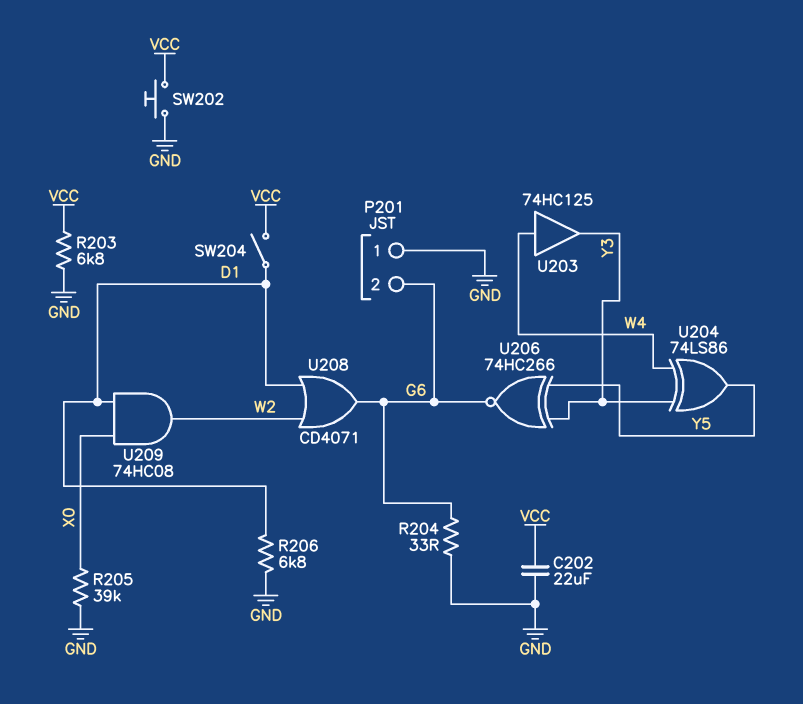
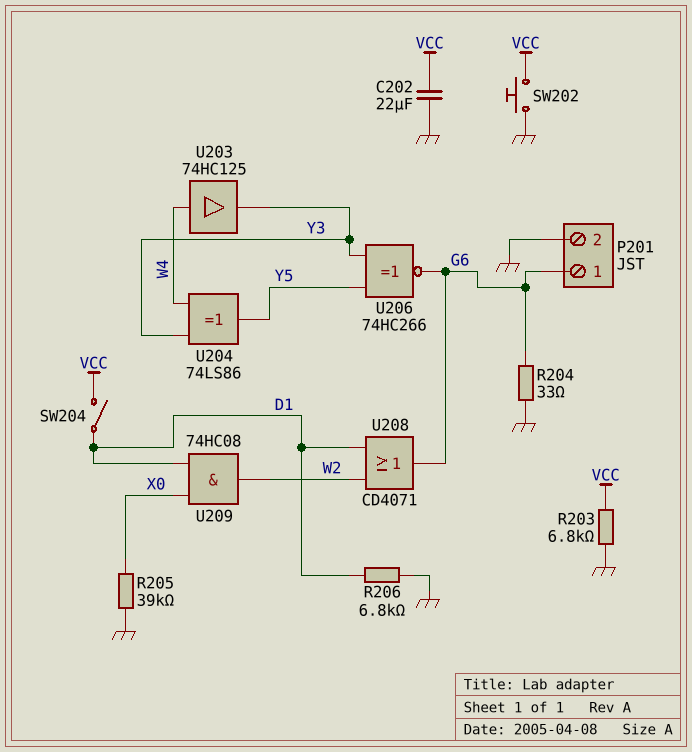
P201 pin 1: GND -> G6
P201 pin 2: G6 -> GND

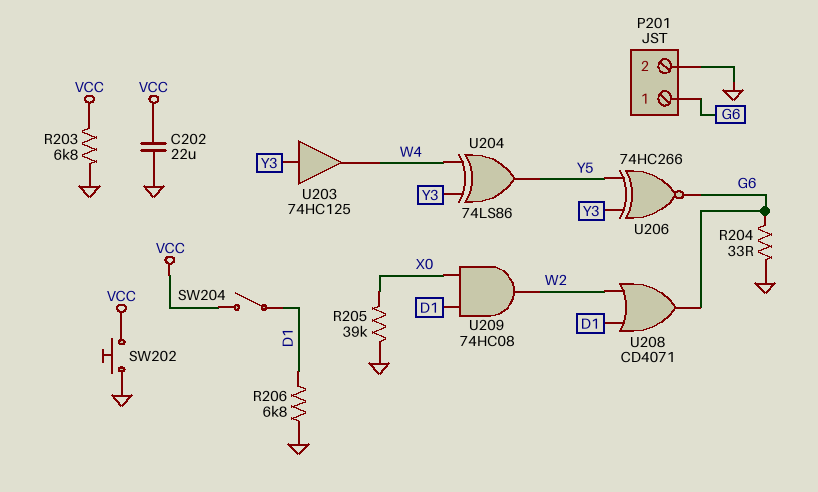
U203: buffer 74HC125 (in W4, out Y3) -> buffer 74HC125 (in Y3, out W4)

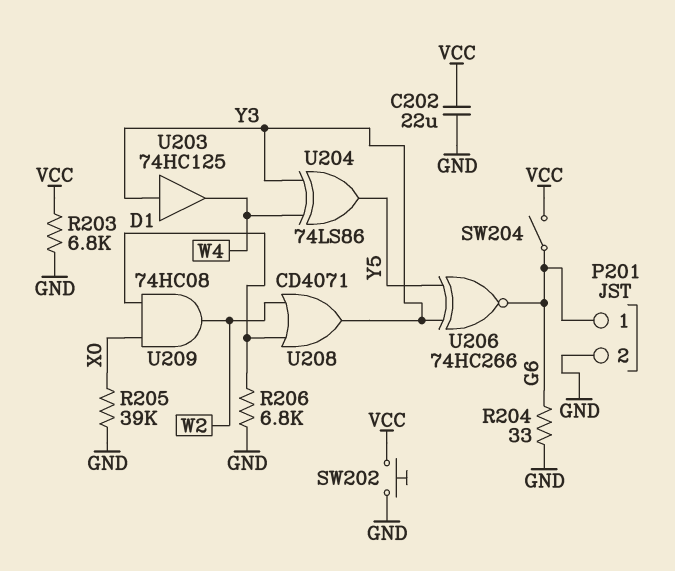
SW204: switch (D1, VCC) -> switch (G6, VCC)
U208: OR CD4071 (in D1, in W2, out G6) -> OR CD4071 (in D1, in W2, out Y3)

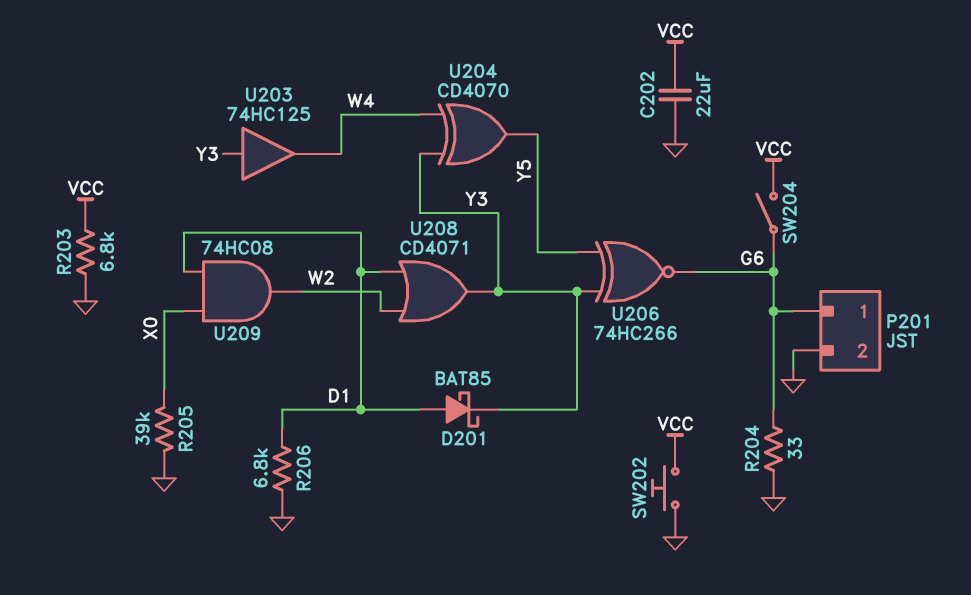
D201: none -> schottky BAT85 (A D1, K Y3)
U204: XOR 74LS86 (in W4, in Y3, out Y5) -> XOR CD4070 (in W4, in Y3, out Y5)

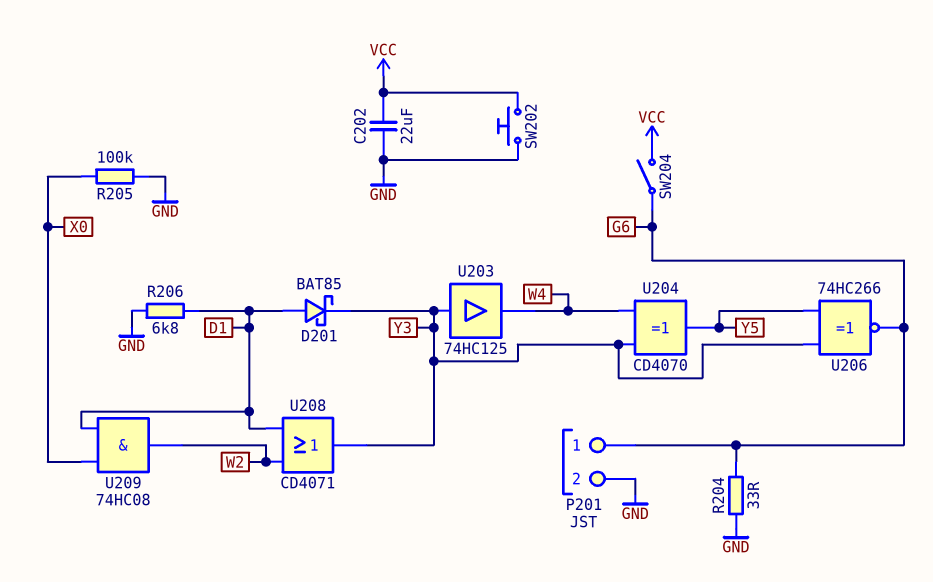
R203: 6.8k (GND, VCC) -> none
R205: 39k (GND, X0) -> 100k (GND, X0)

